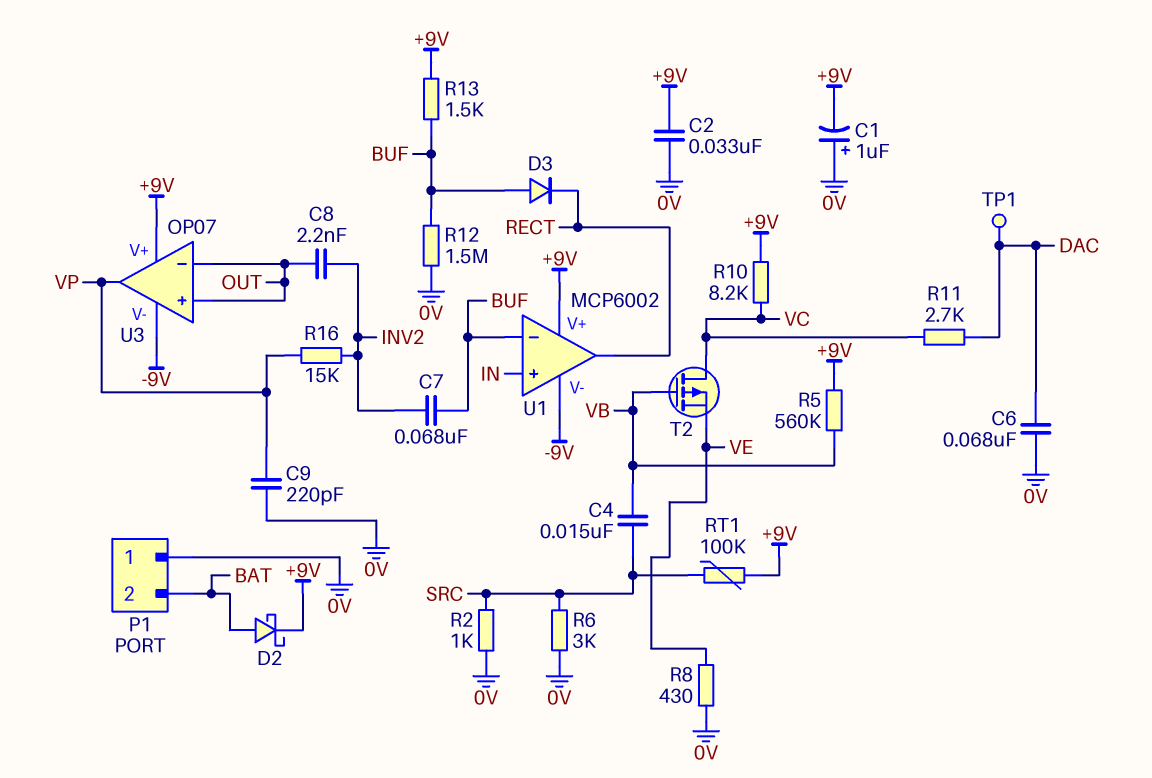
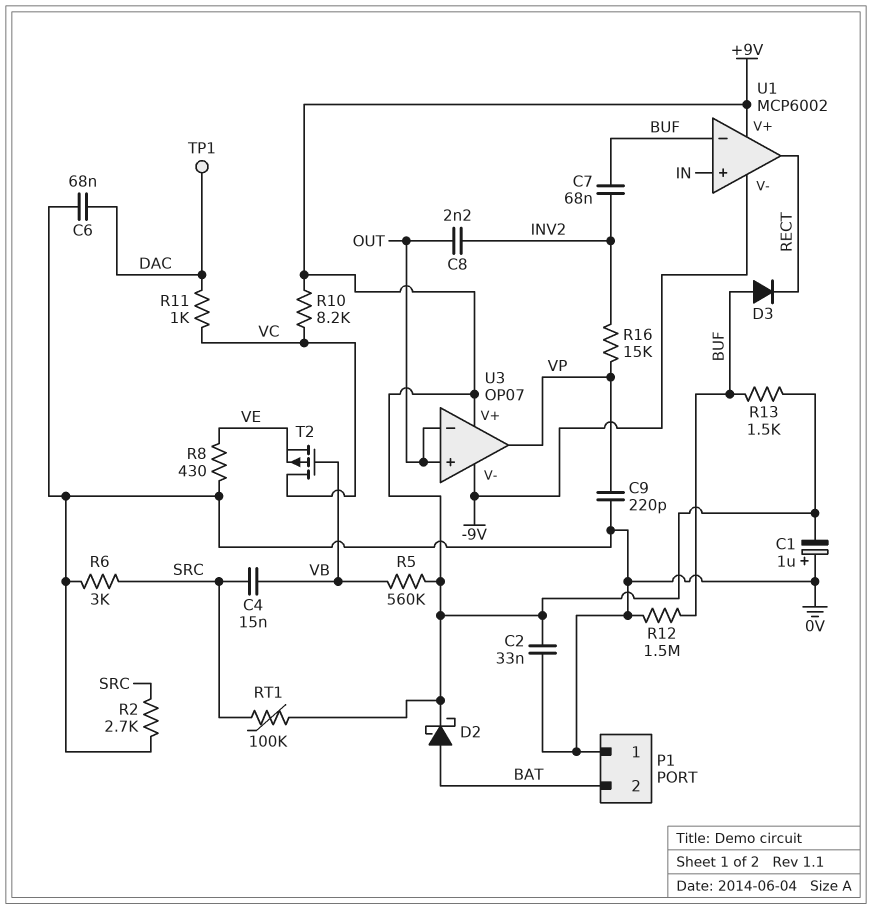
R2: 1k (0V, SRC) -> 2.7k (0V, SRC)
R11: 2.7k (DAC, VC) -> 1k (DAC, VC)

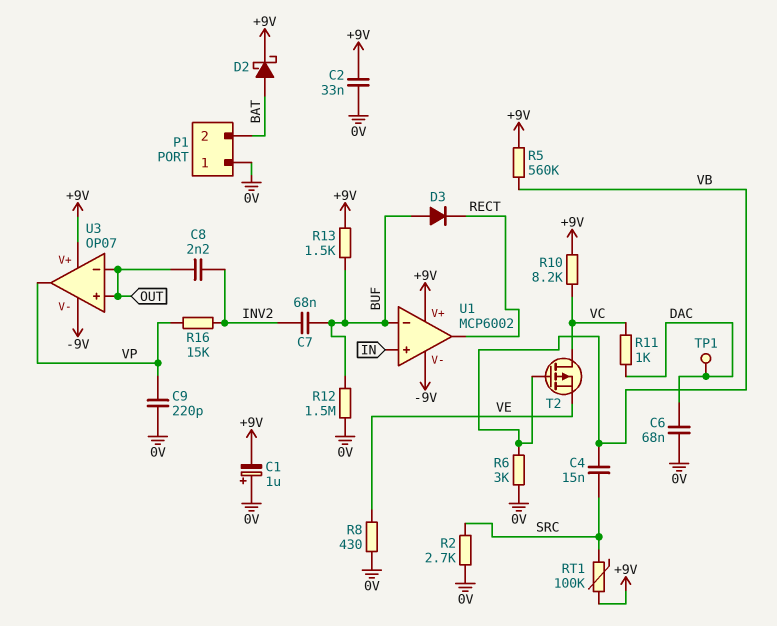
R6: 3k (0V, SRC) -> 3k (0V, VB)

